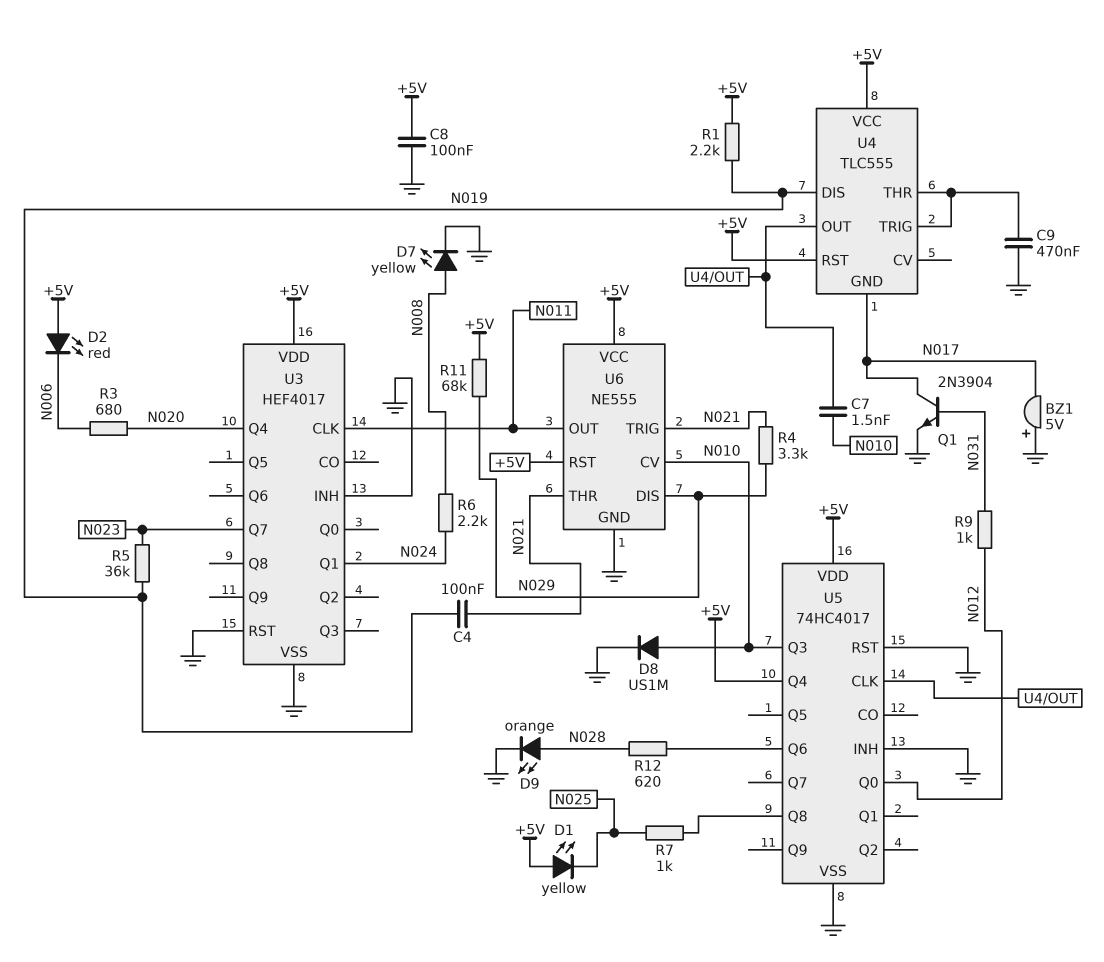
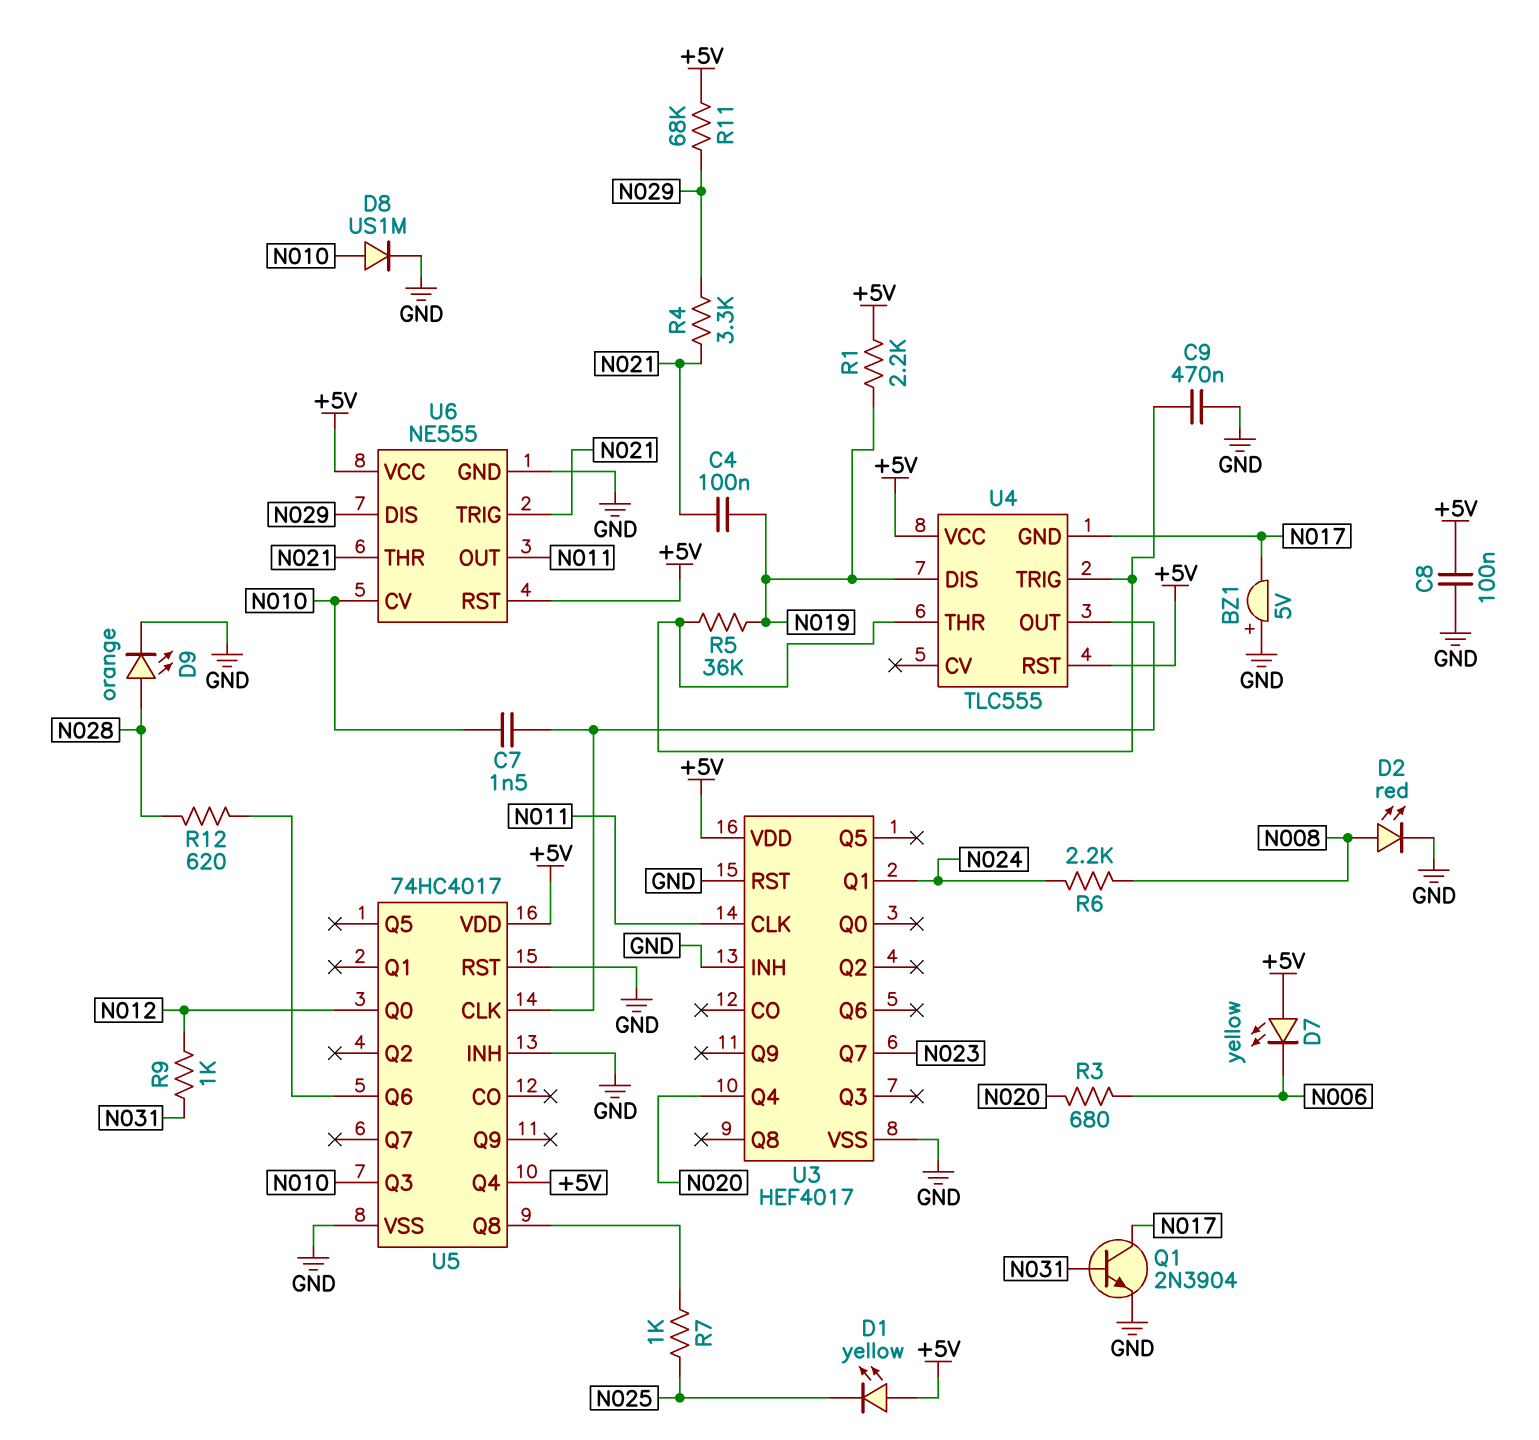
D2: LED red (A +5V, K N006) -> LED red (A N008, K GND)
D7: LED yellow (A N008, K GND) -> LED yellow (A +5V, K N006)
R5: 36k (N019, N023) -> 36k (N019, U4/THR)

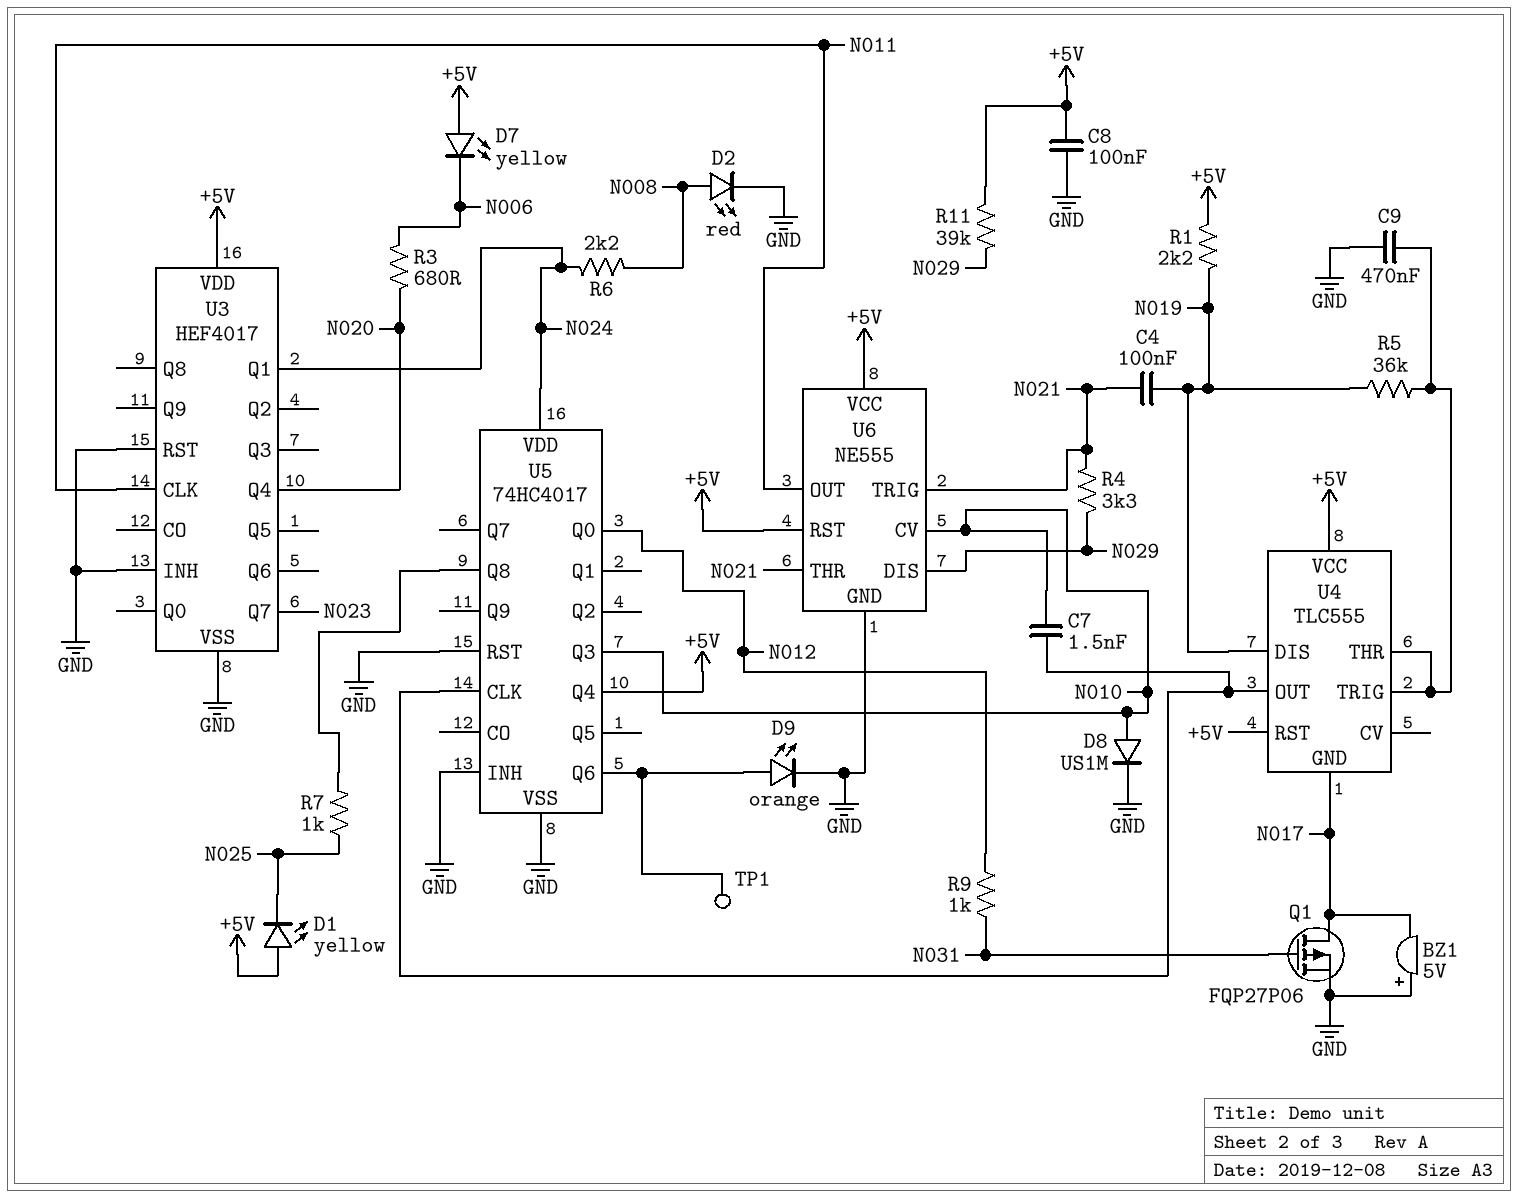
D9: LED orange (A N028, K GND) -> LED orange (A U5/Q6, K GND)
Q1: NPN 2N3904 (B N031, C N017, E GND) -> PMOS FQP27P06 (G N031, D N017, S GND)
R11: 68k (+5V, N029) -> 39k (+5V, N029)
R12: 620 (N028, U5/Q6) -> none
TP1: none -> test point (U5/Q6)
U5 pin VDD: +5V -> N024

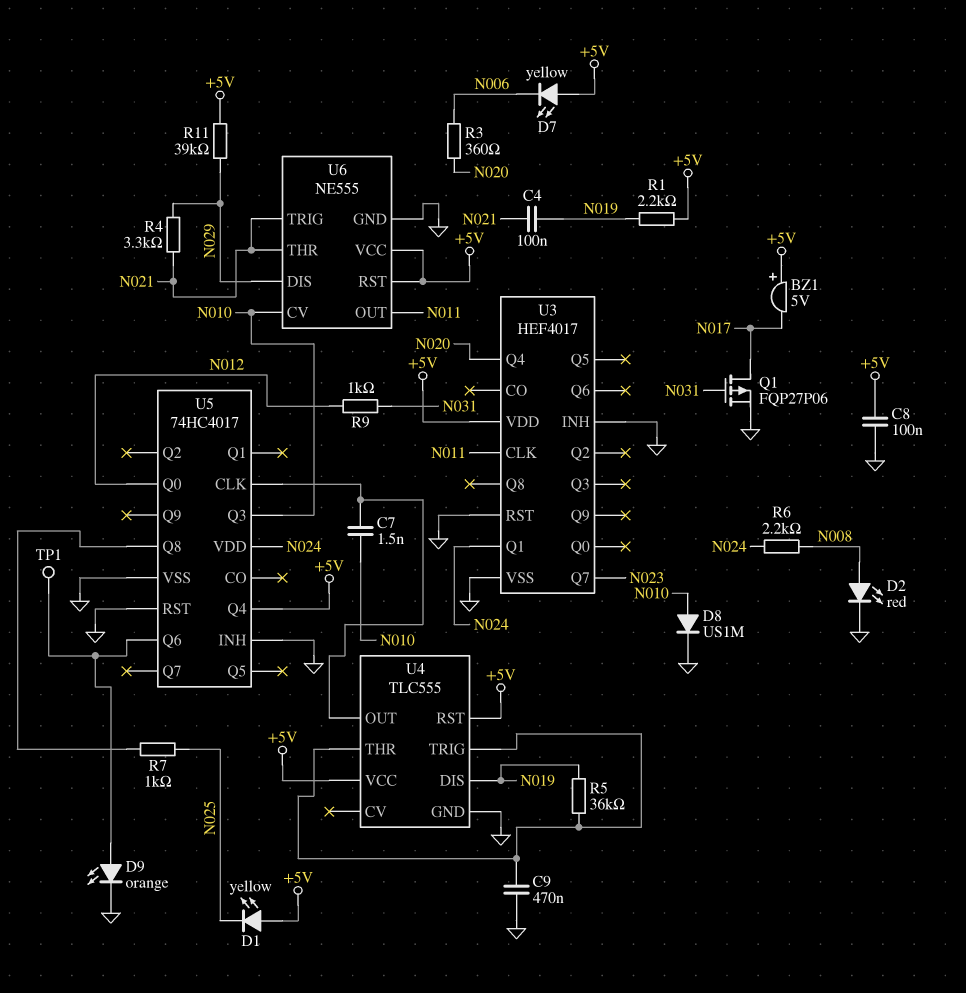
BZ1: buzzer 5V (plus GND, minus N017) -> buzzer 5V (plus +5V, minus N017)
R3: 680 (N006, N020) -> 360 (N006, N020)
U4 pin GND: N017 -> GND

